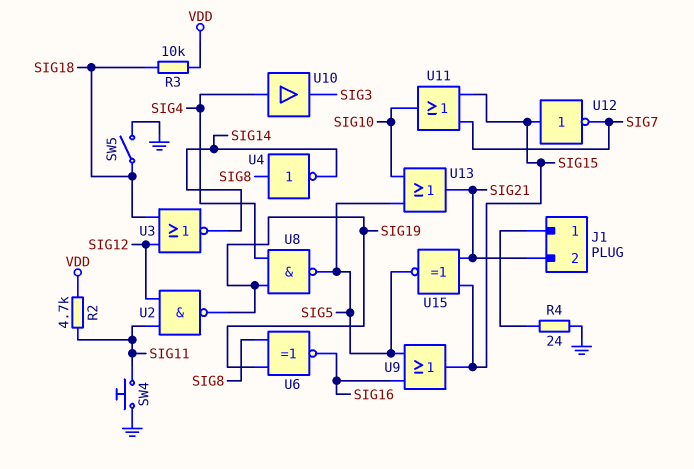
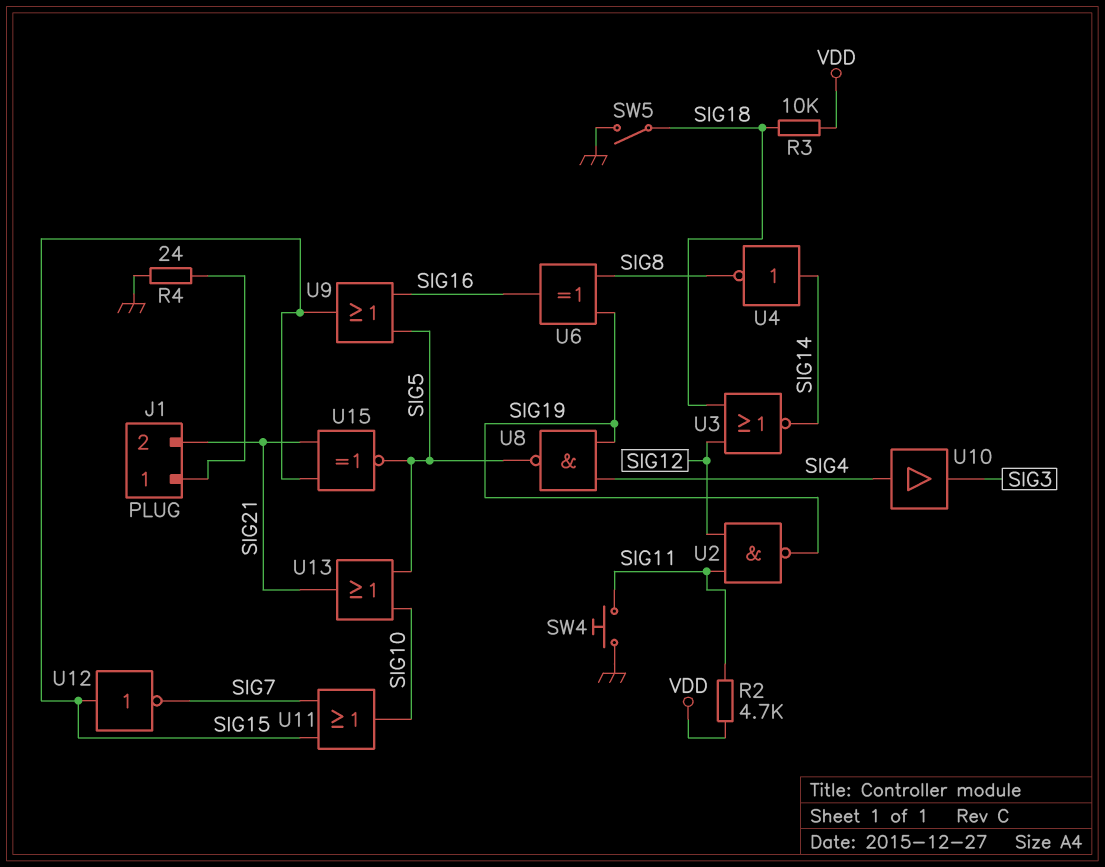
U4: NOT (in SIG8, out SIG14) -> NOT (in SIG14, out SIG8)
U6: XNOR (in SIG8, in SIG19, out SIG16) -> XOR (in SIG8, in SIG19, out SIG16)

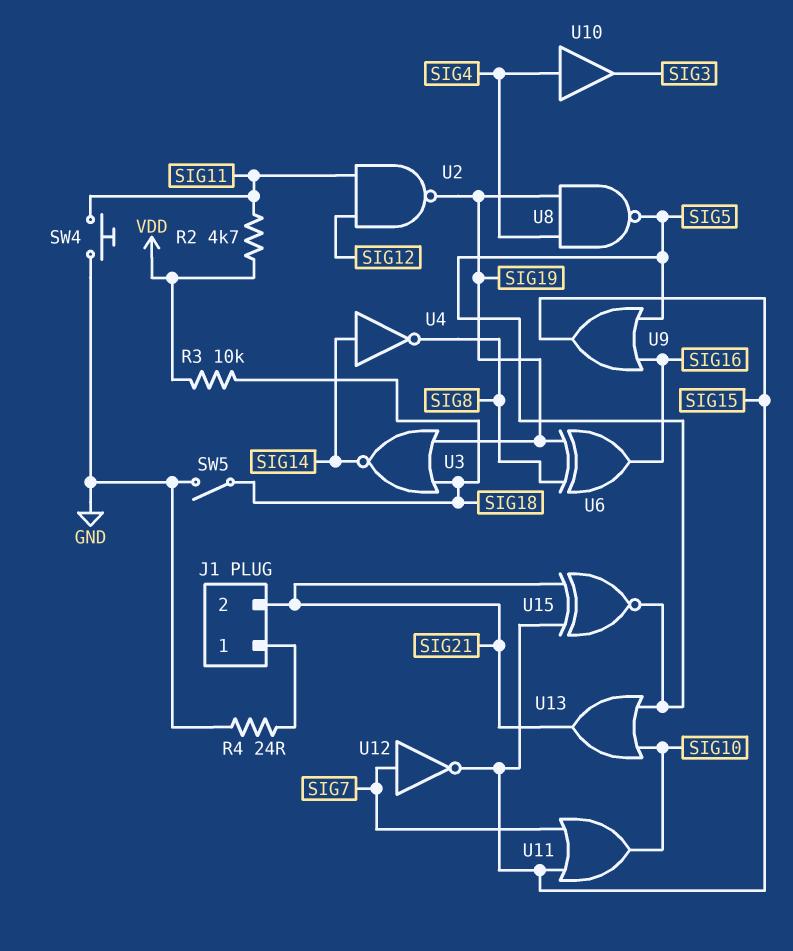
U3: NOR (in SIG12, in SIG18, out SIG14) -> NOR (in SIG18, in SIG19, out SIG14)
U12: NOT (in SIG15, out SIG7) -> NOT (in SIG7, out SIG15)

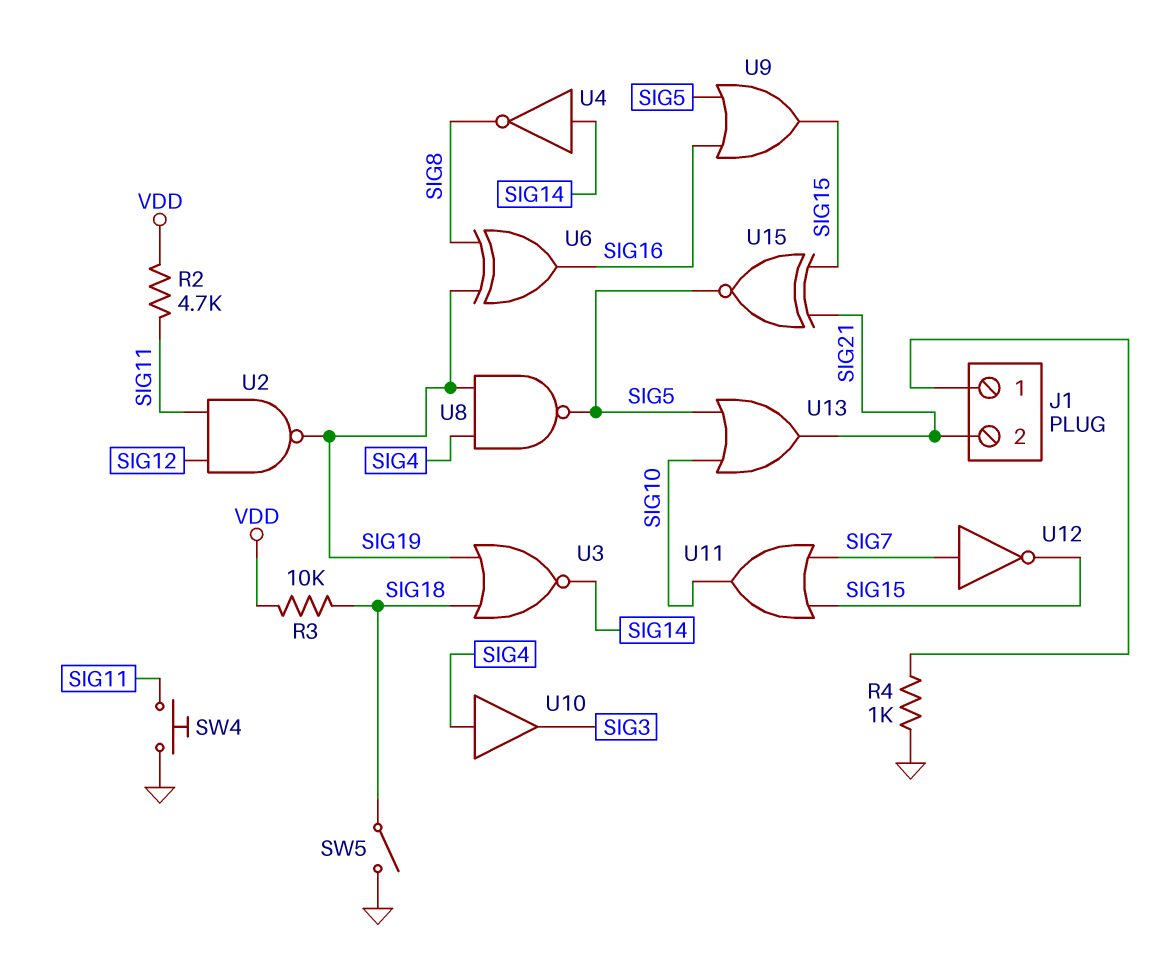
R4: 24 (GND, J1/1) -> 1k (GND, J1/1)

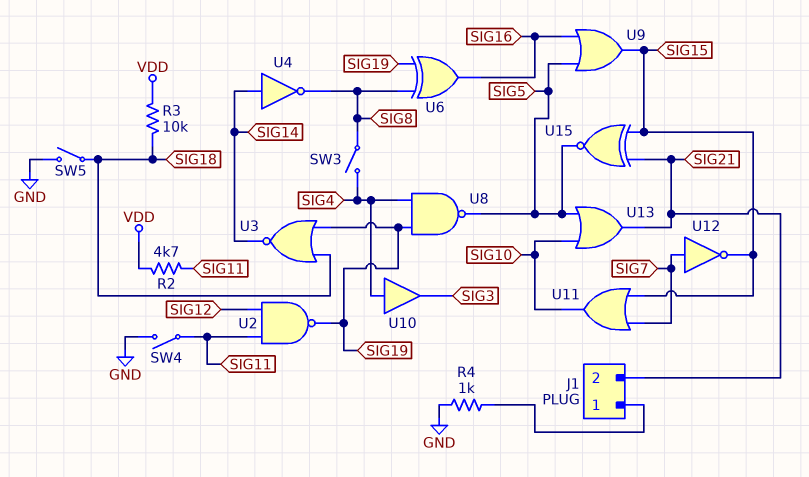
SW3: none -> switch (SIG4, SIG8)
SW4: button (GND, SIG11) -> switch (GND, SIG11)

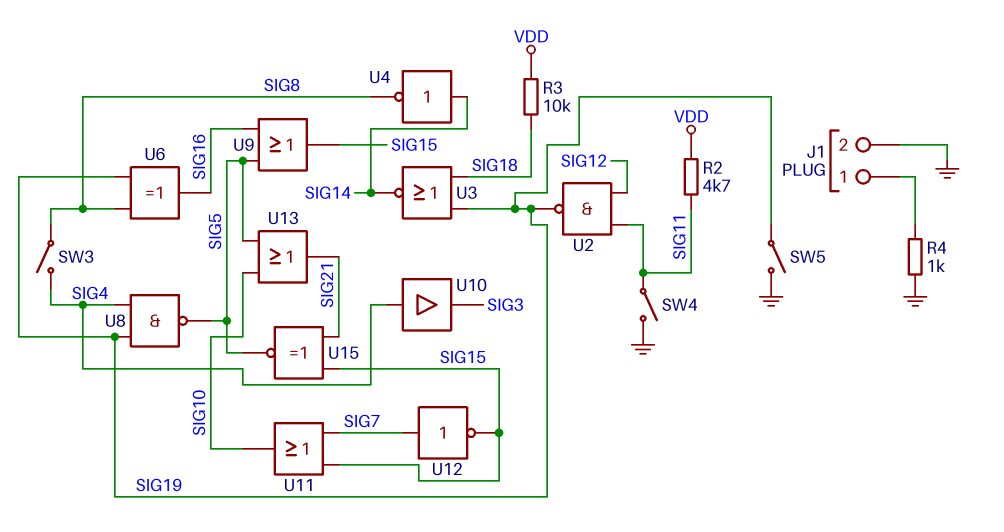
J1 pin 2: SIG21 -> GND
SW5: switch (GND, SIG18) -> switch (GND, SIG19)

